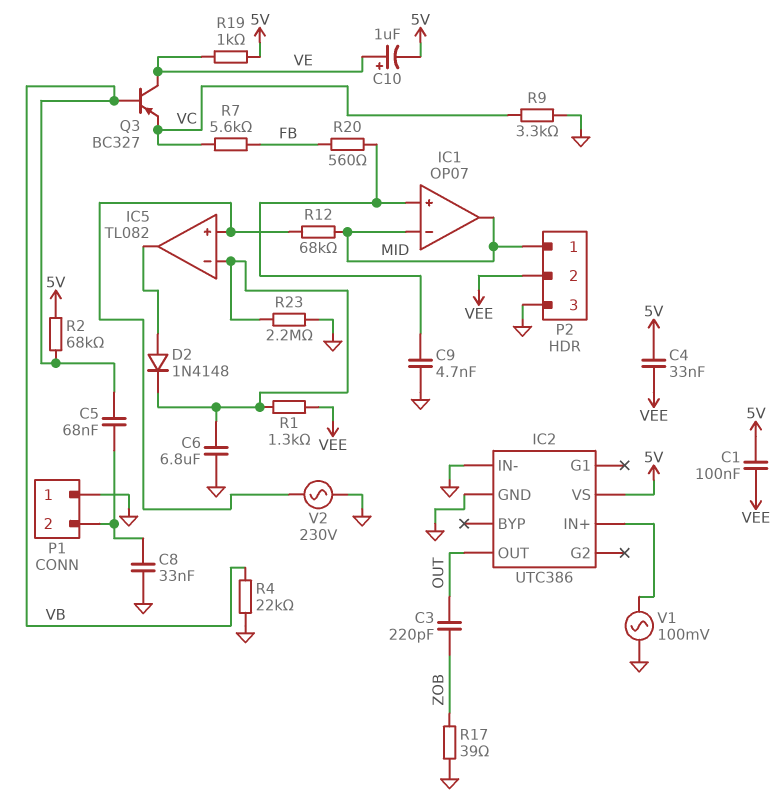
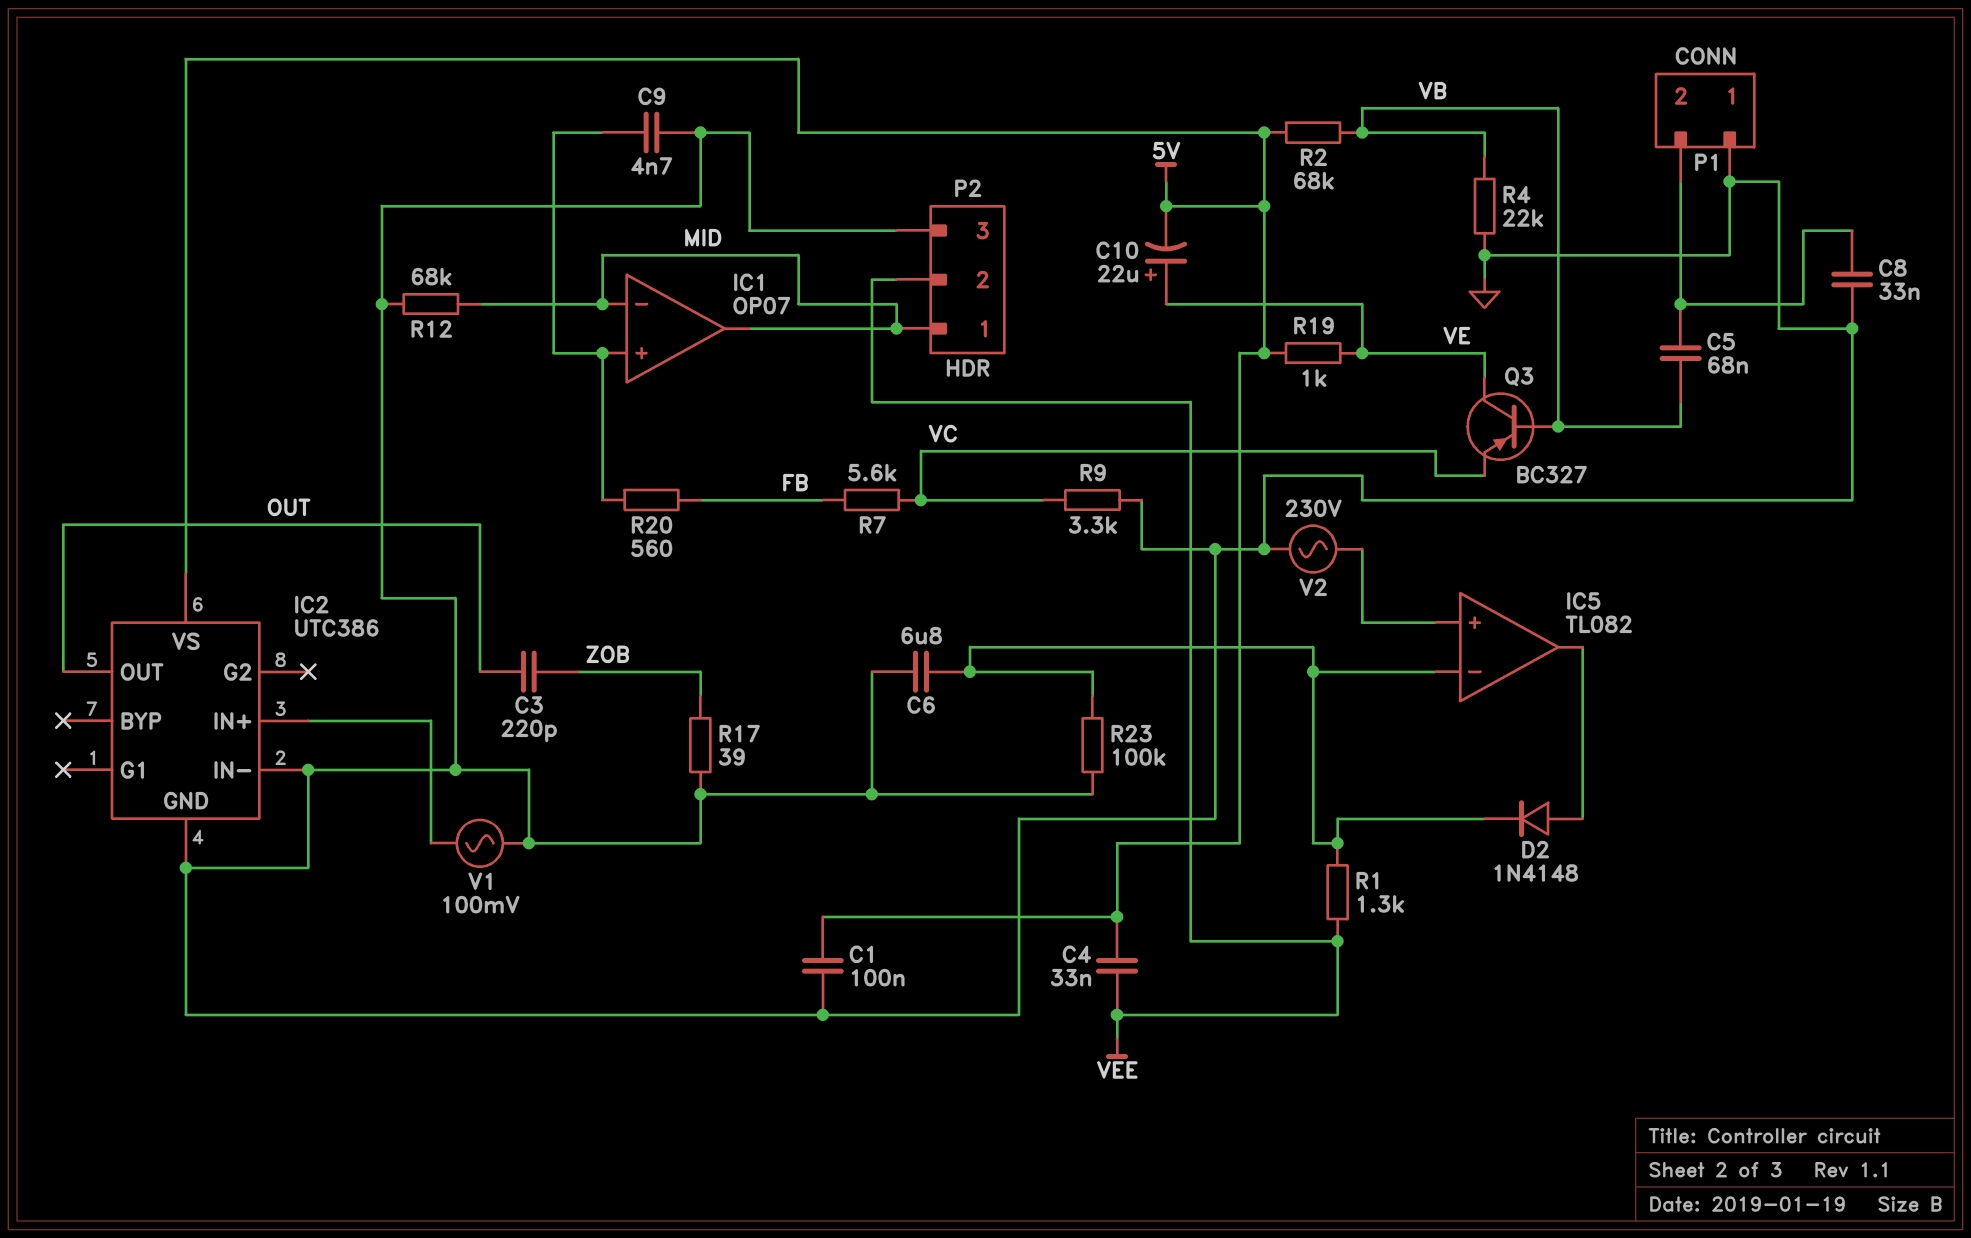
C1: 100nF (5V, VEE) -> 100nF (5V, GND)
C10: 1uF (plus VE, minus 5V) -> 22uF (plus VE, minus 5V)
R12: 68k (IC5/in+, MID) -> 68k (GND, MID)
R23: 2.2M (GND, IC5/in-) -> 100k (GND, IC5/in-)

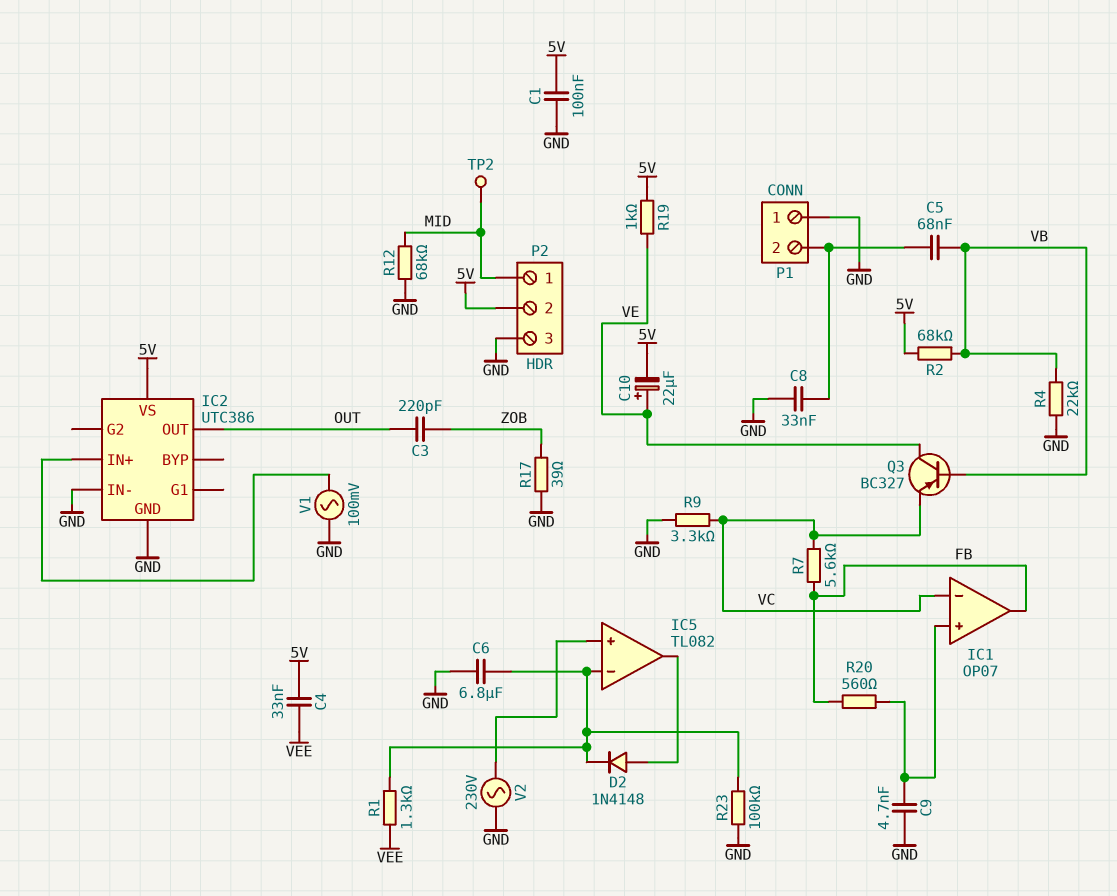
IC1 pin in-: MID -> VC
IC1 pin out: MID -> FB
P2 pin 2: VEE -> 5V
TP2: none -> test point (MID)

